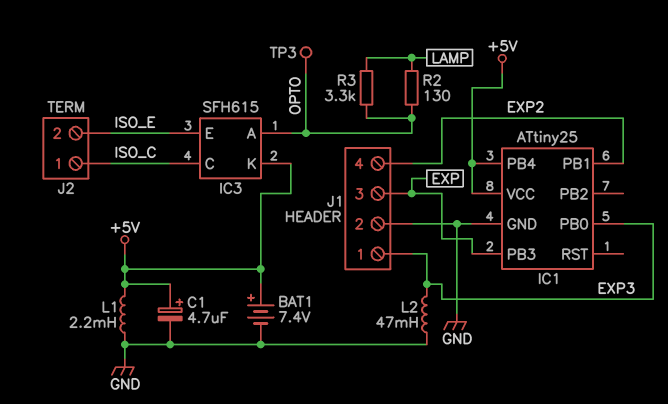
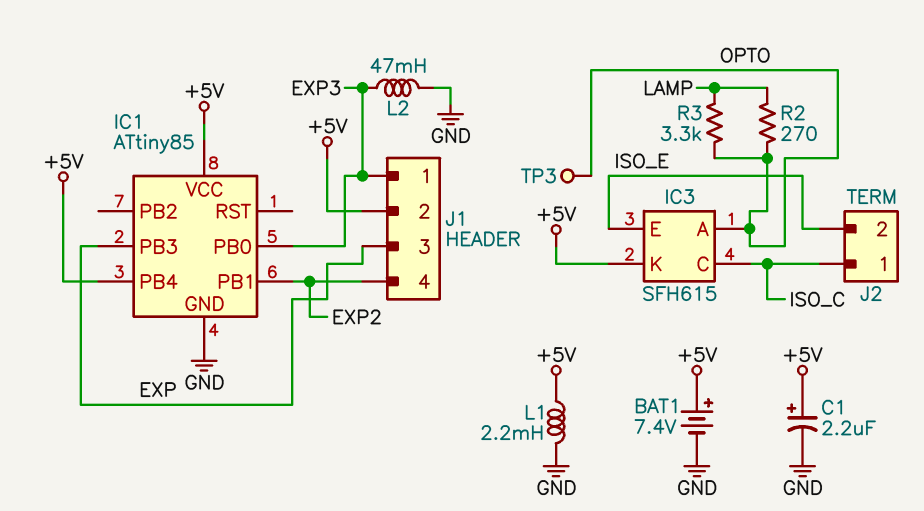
C1: 4.7uF (plus +5V, minus GND) -> 2.2uF (plus +5V, minus GND)
IC1: ATtiny25 -> ATtiny85
J1 pin 2: GND -> +5V
R2: 130 (LAMP, OPTO) -> 270 (LAMP, OPTO)

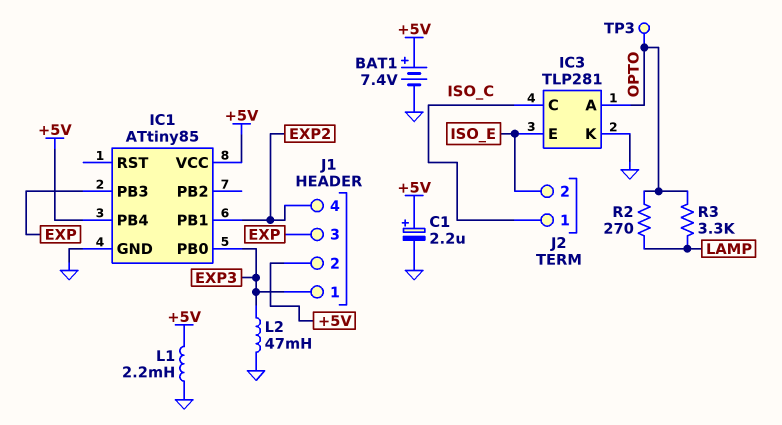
IC3: SFH615 -> TLP281
IC3 pin K: +5V -> GND

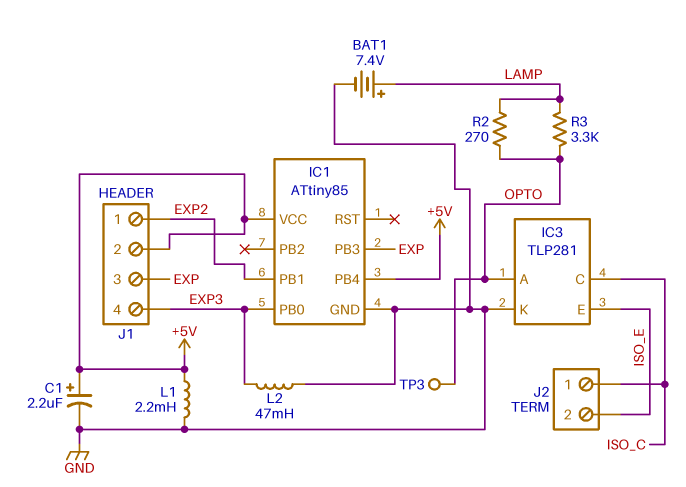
BAT1: 7.4V (plus +5V, minus GND) -> 7.4V (plus LAMP, minus GND)
J1 pin 1: EXP3 -> EXP2
J1 pin 4: EXP2 -> EXP3

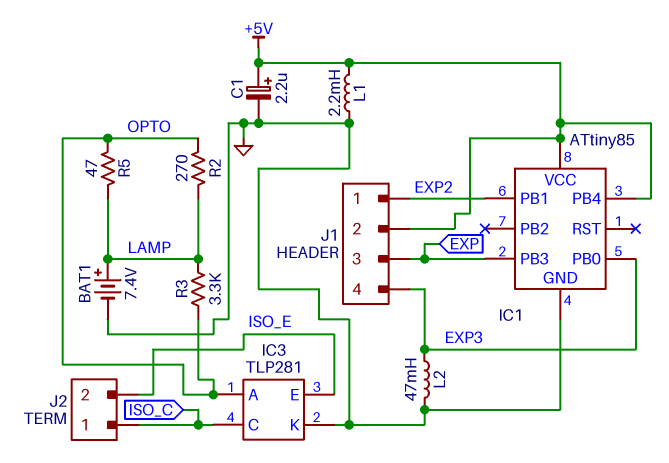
R5: none -> 47 (LAMP, OPTO)
TP3: test point (OPTO) -> none

